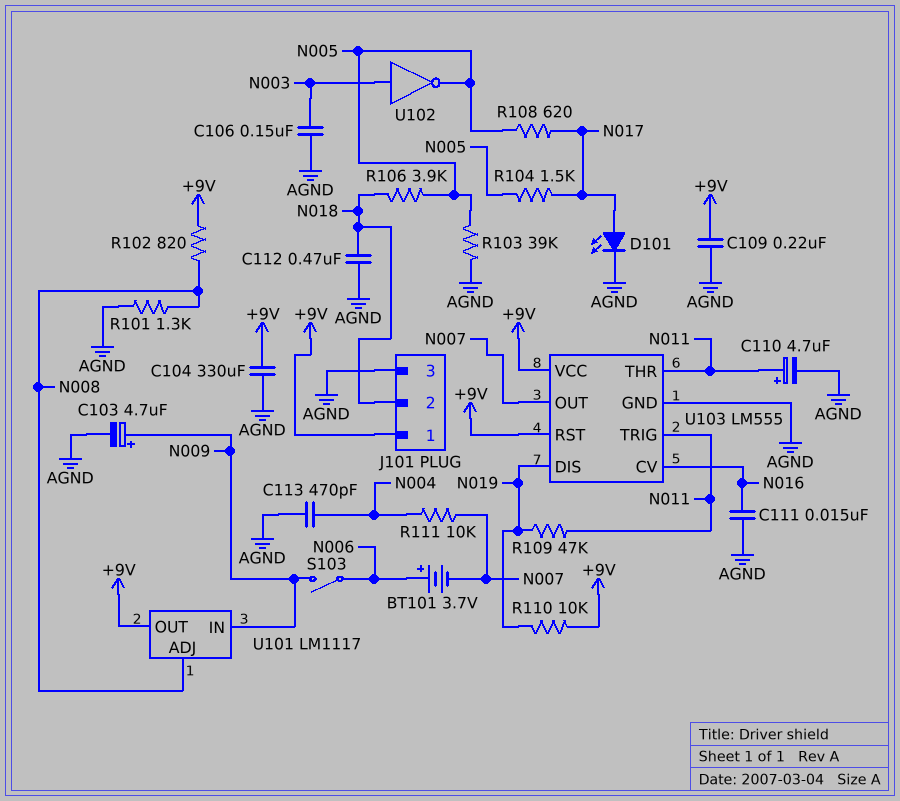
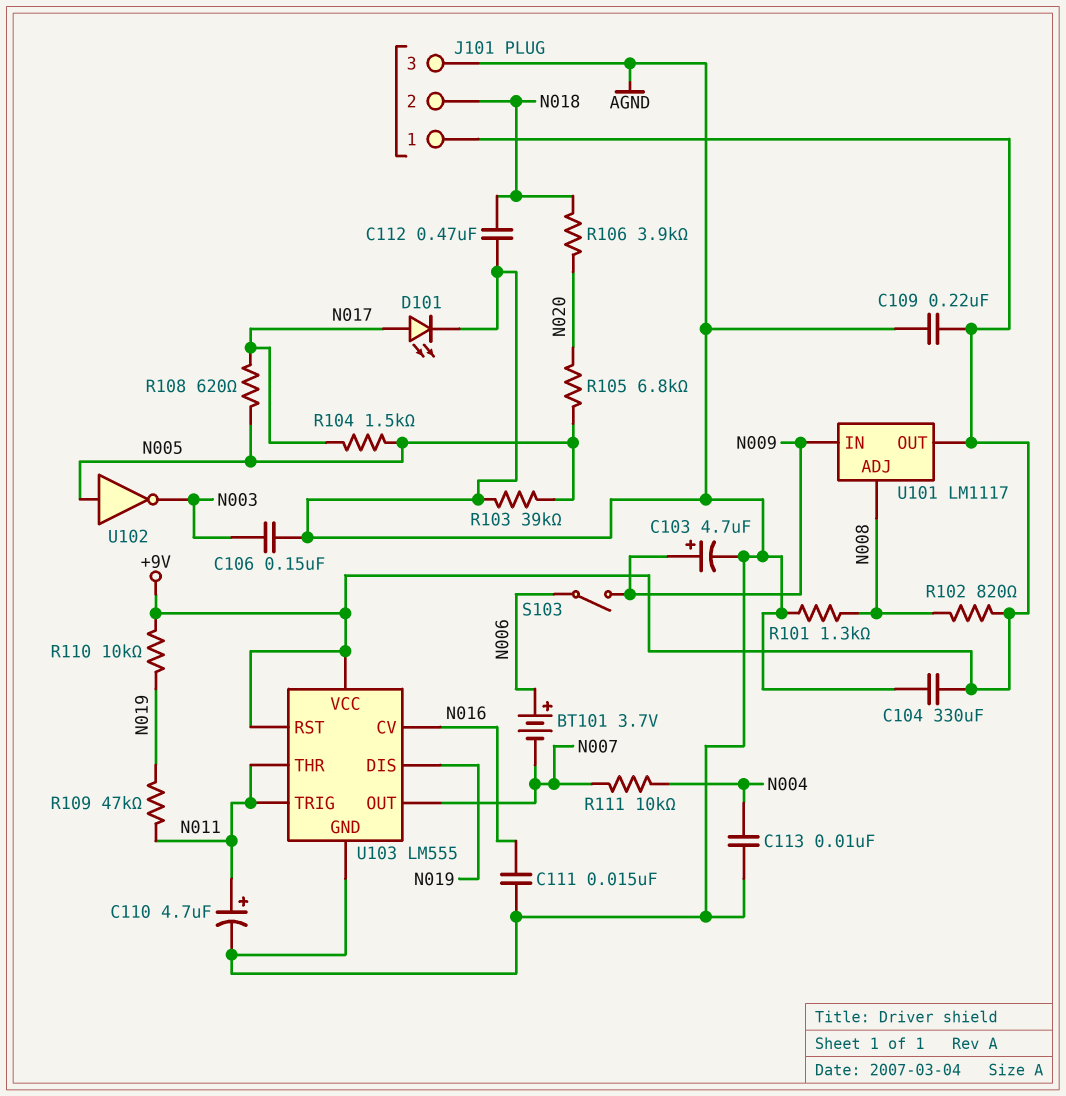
C113: 470pF (AGND, N004) -> 10nF (AGND, N004)
R105: none -> 6.8k (N005, N020)
R106: 3.9k (N005, N018) -> 3.9k (N018, N020)
U102: NOT (in N003, out N005) -> NOT (in N005, out N003)

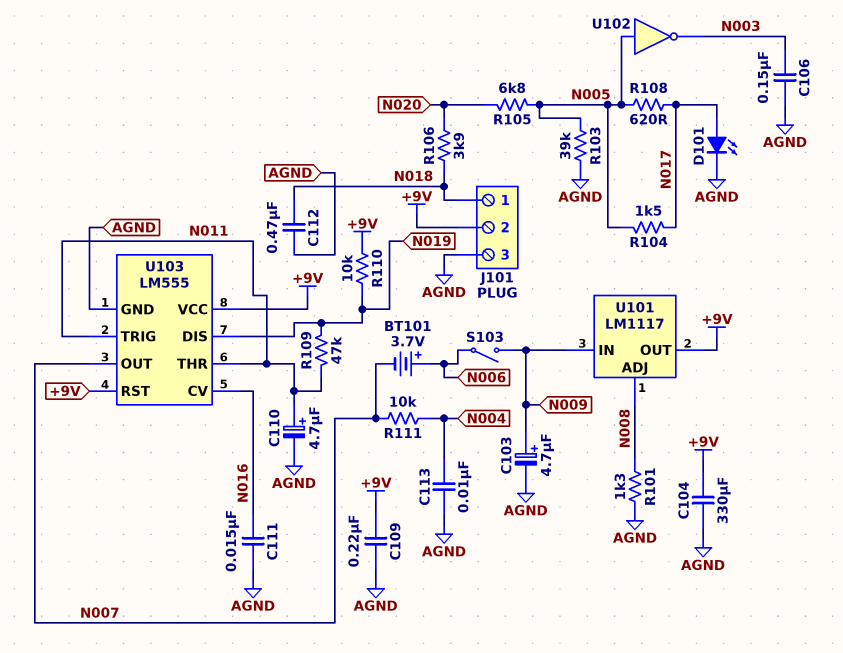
J101 pin 1: +9V -> N018
J101 pin 2: N018 -> +9V
R102: 820 (+9V, N008) -> none

